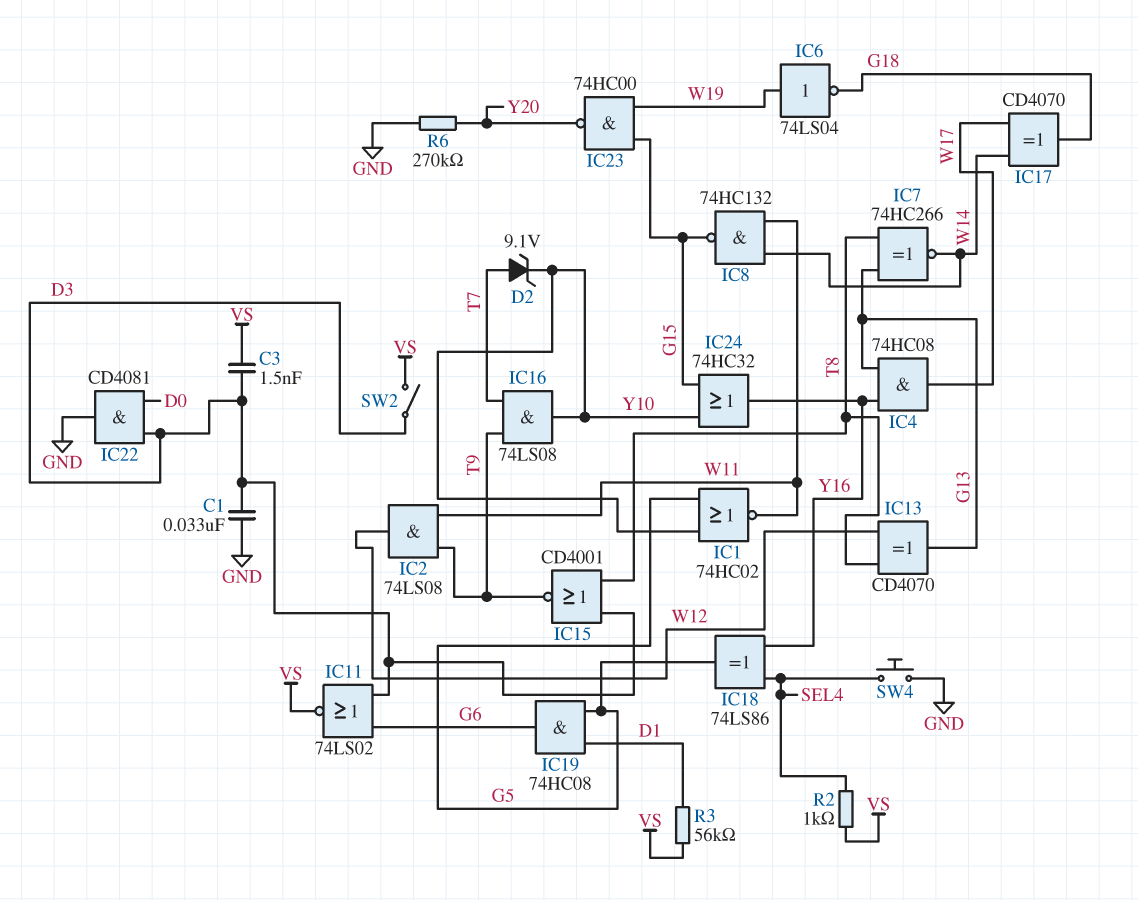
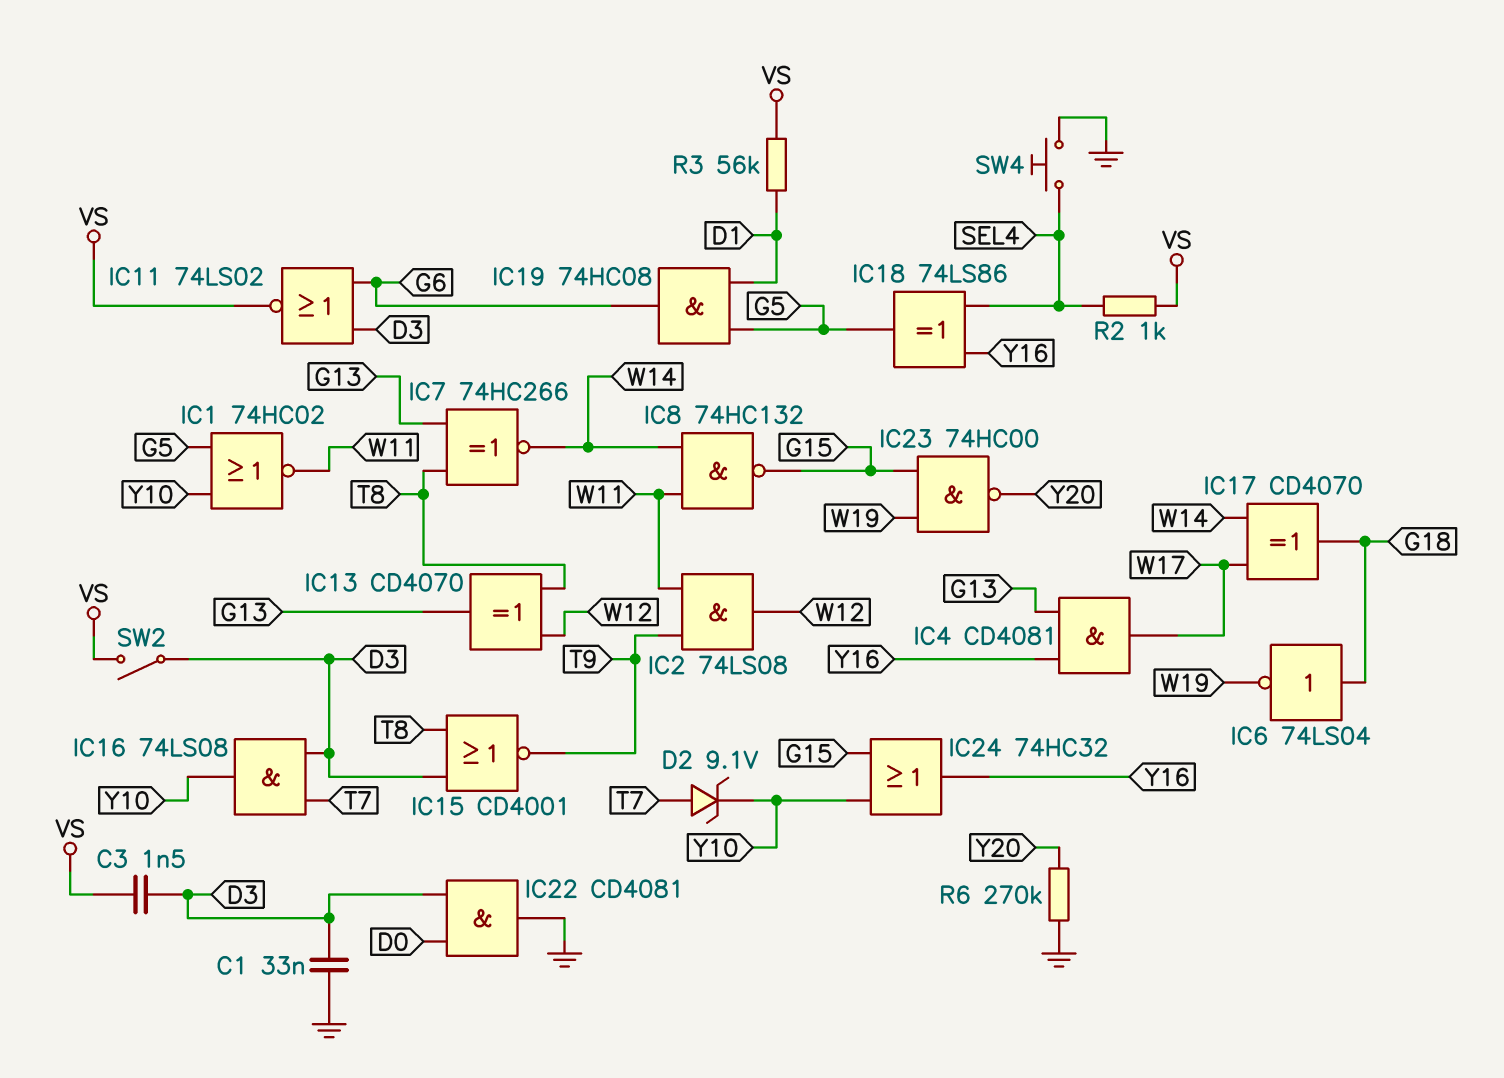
IC4: AND 74HC08 (in G13, in Y16, out W17) -> AND CD4081 (in G13, in Y16, out W17)
IC6: NOT 74LS04 (in W19, out G18) -> NOT 74LS04 (in G18, out W19)
IC16: AND 74LS08 (in T7, in T9, out Y10) -> AND 74LS08 (in D3, in T7, out Y10)

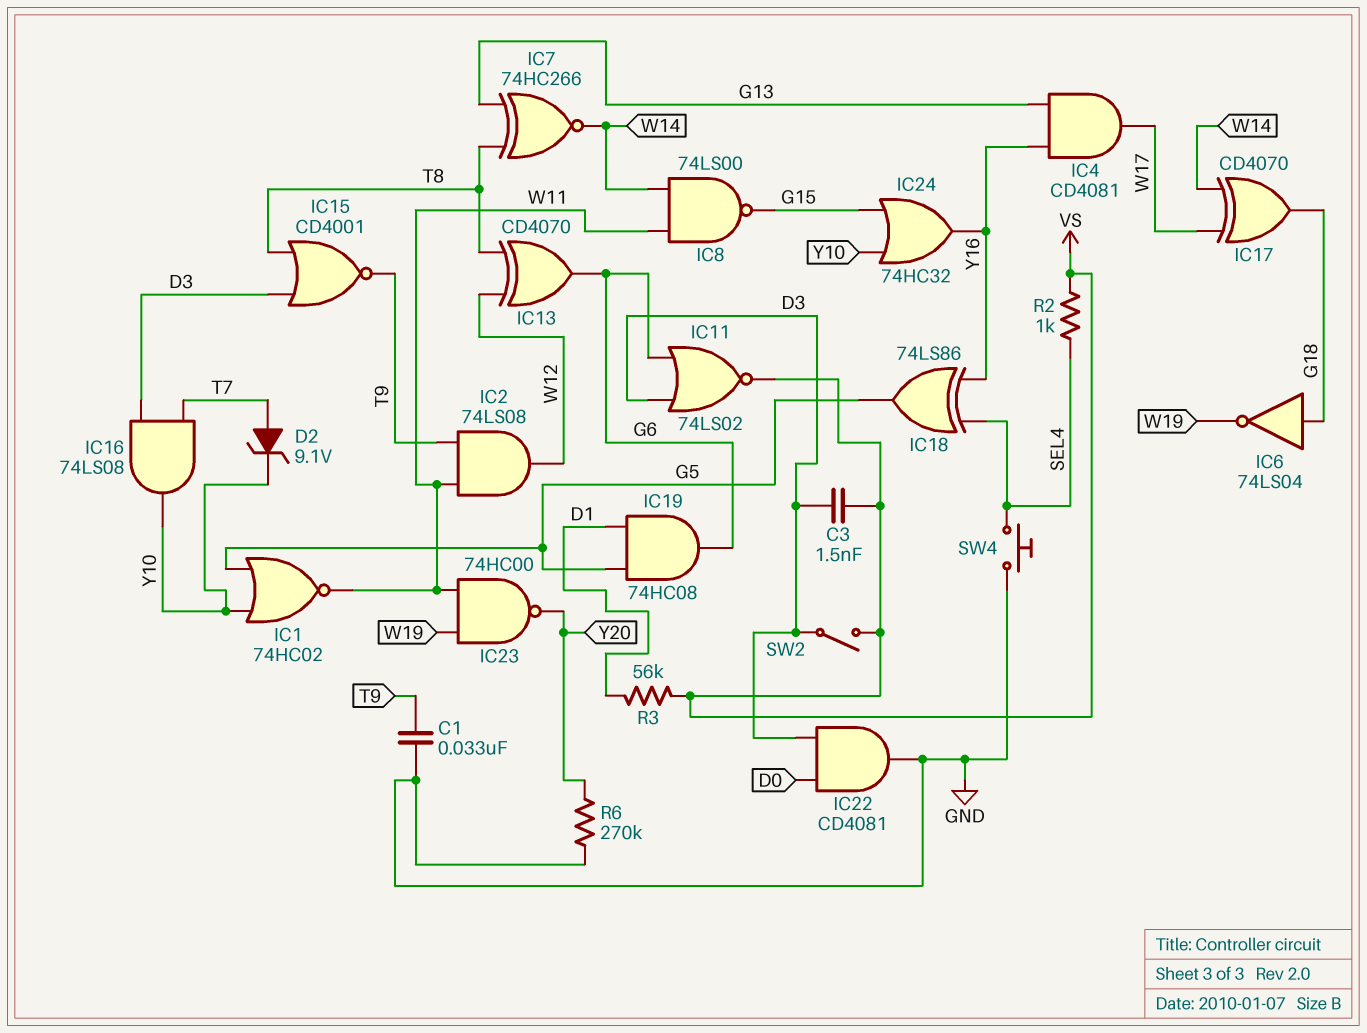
C1: 33nF (D3, GND) -> 33nF (GND, T9)
IC8: NAND 74HC132 (in W11, in W14, out G15) -> NAND 74LS00 (in W11, in W14, out G15)
IC13: XOR CD4070 (in T8, in W12, out G13) -> XOR CD4070 (in T8, in W12, out G6)
IC23: NAND 74HC00 (in G15, in W19, out Y20) -> NAND 74HC00 (in W11, in W19, out Y20)

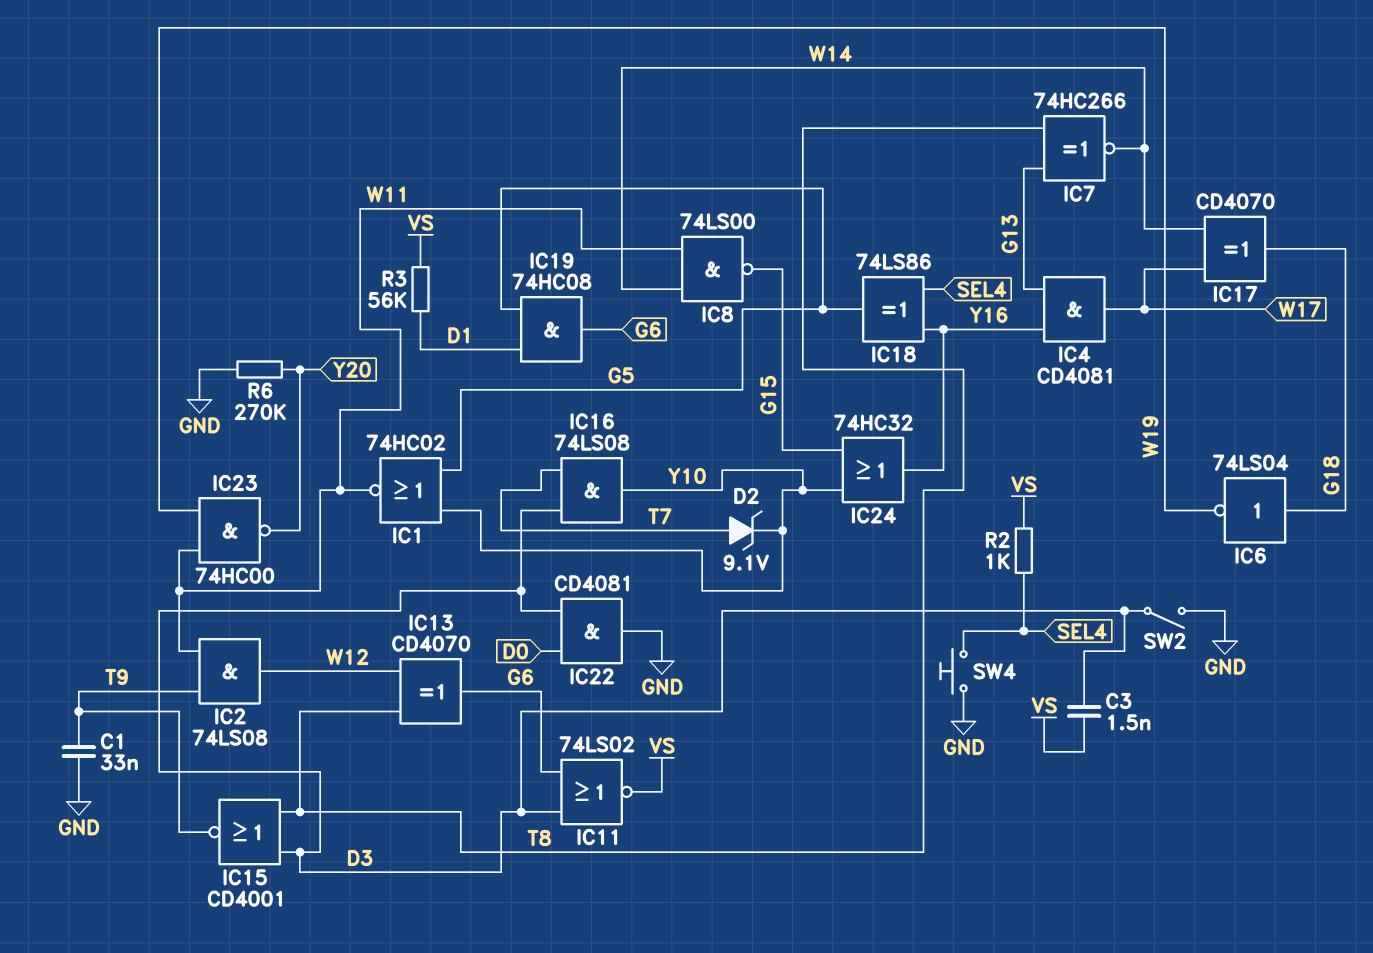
SW2: switch (D3, VS) -> switch (D3, GND)

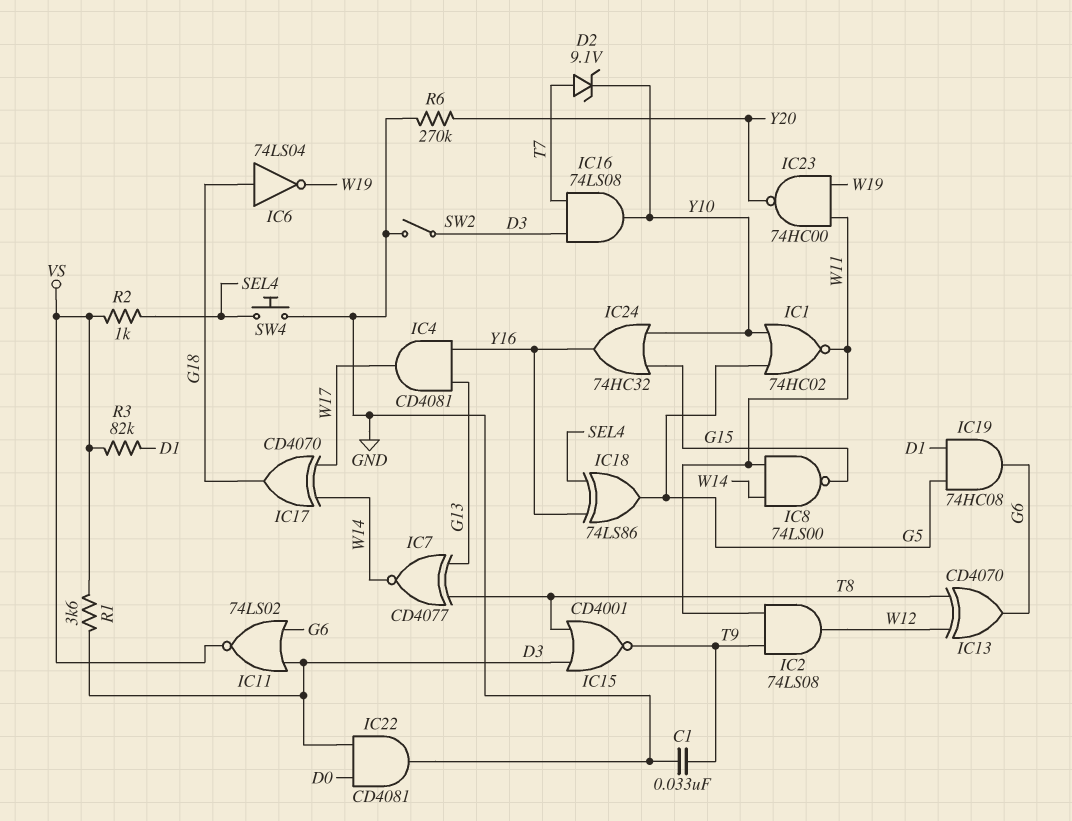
C3: 1.5nF (D3, VS) -> none
IC7: XNOR 74HC266 (in G13, in T8, out W14) -> XNOR CD4077 (in G13, in T8, out W14)
R1: none -> 3.6k (D3, VS)
R3: 56k (D1, VS) -> 82k (D1, VS)

